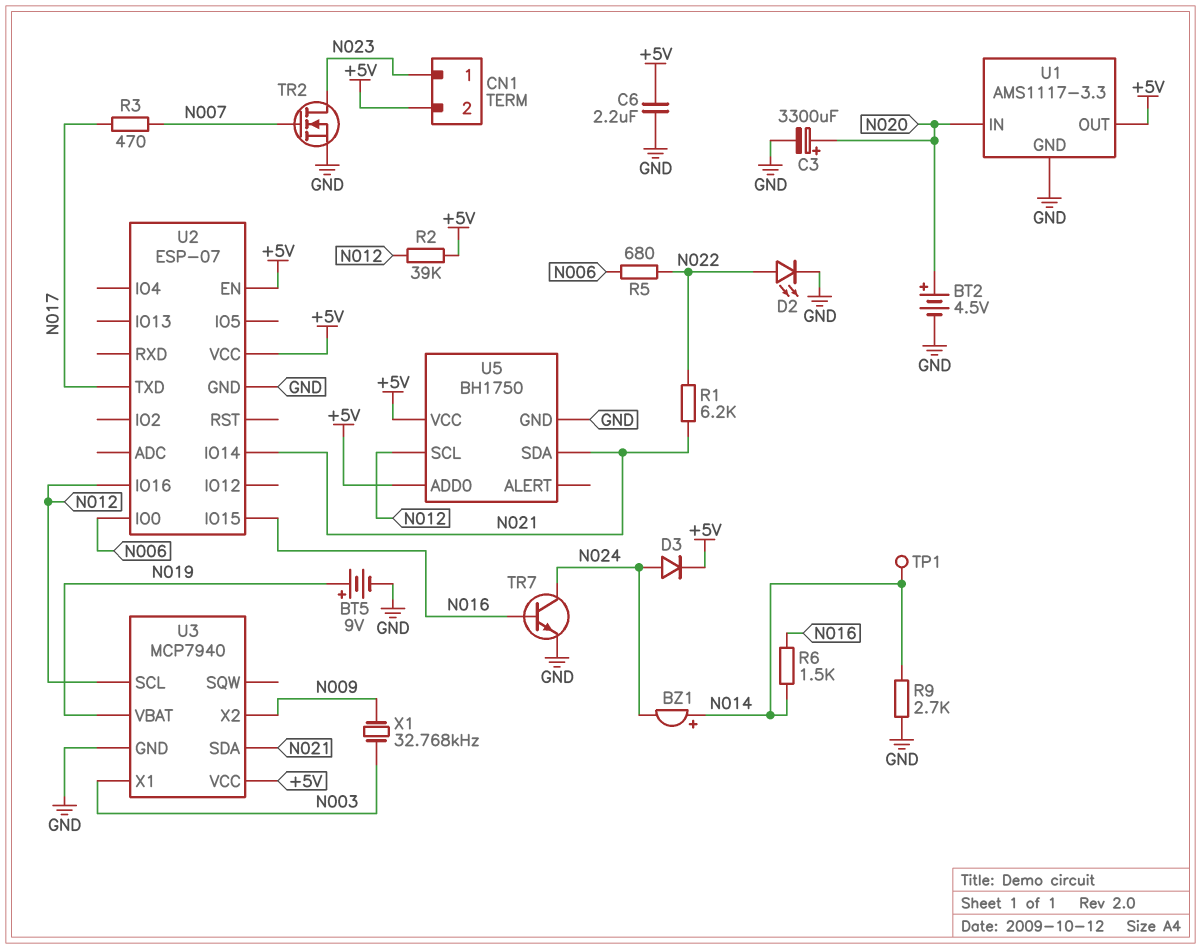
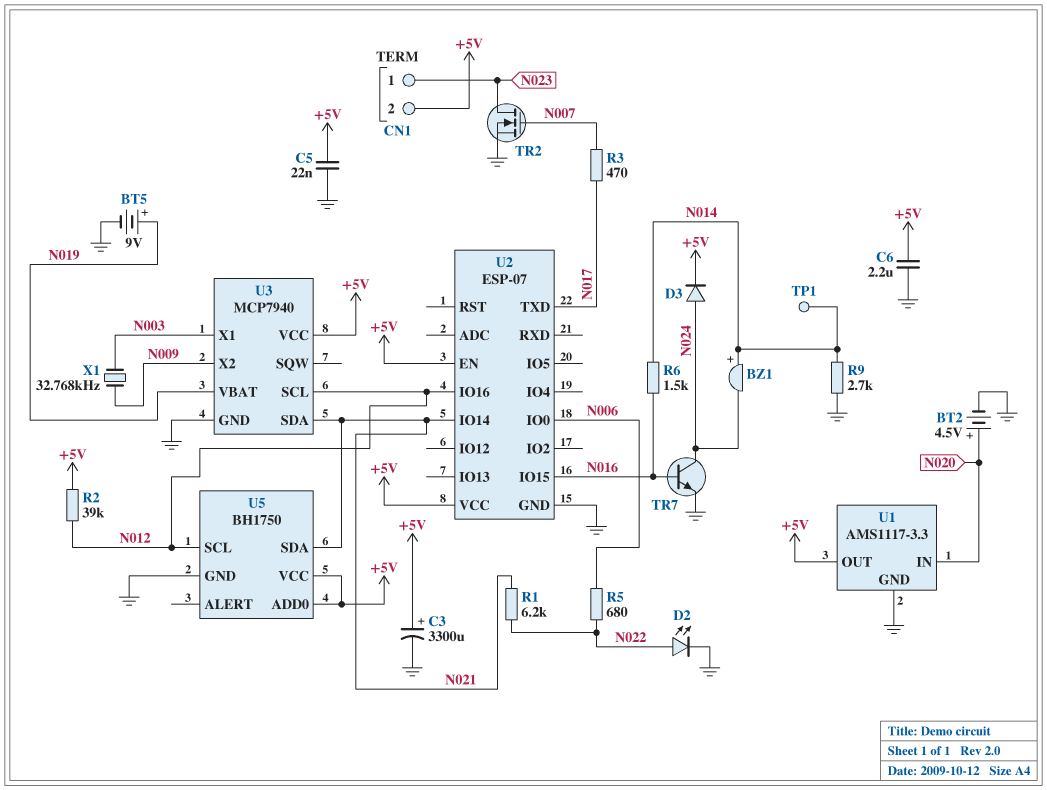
C3: 3300uF (plus N020, minus GND) -> 3300uF (plus +5V, minus GND)
C5: none -> 22nF (+5V, GND)

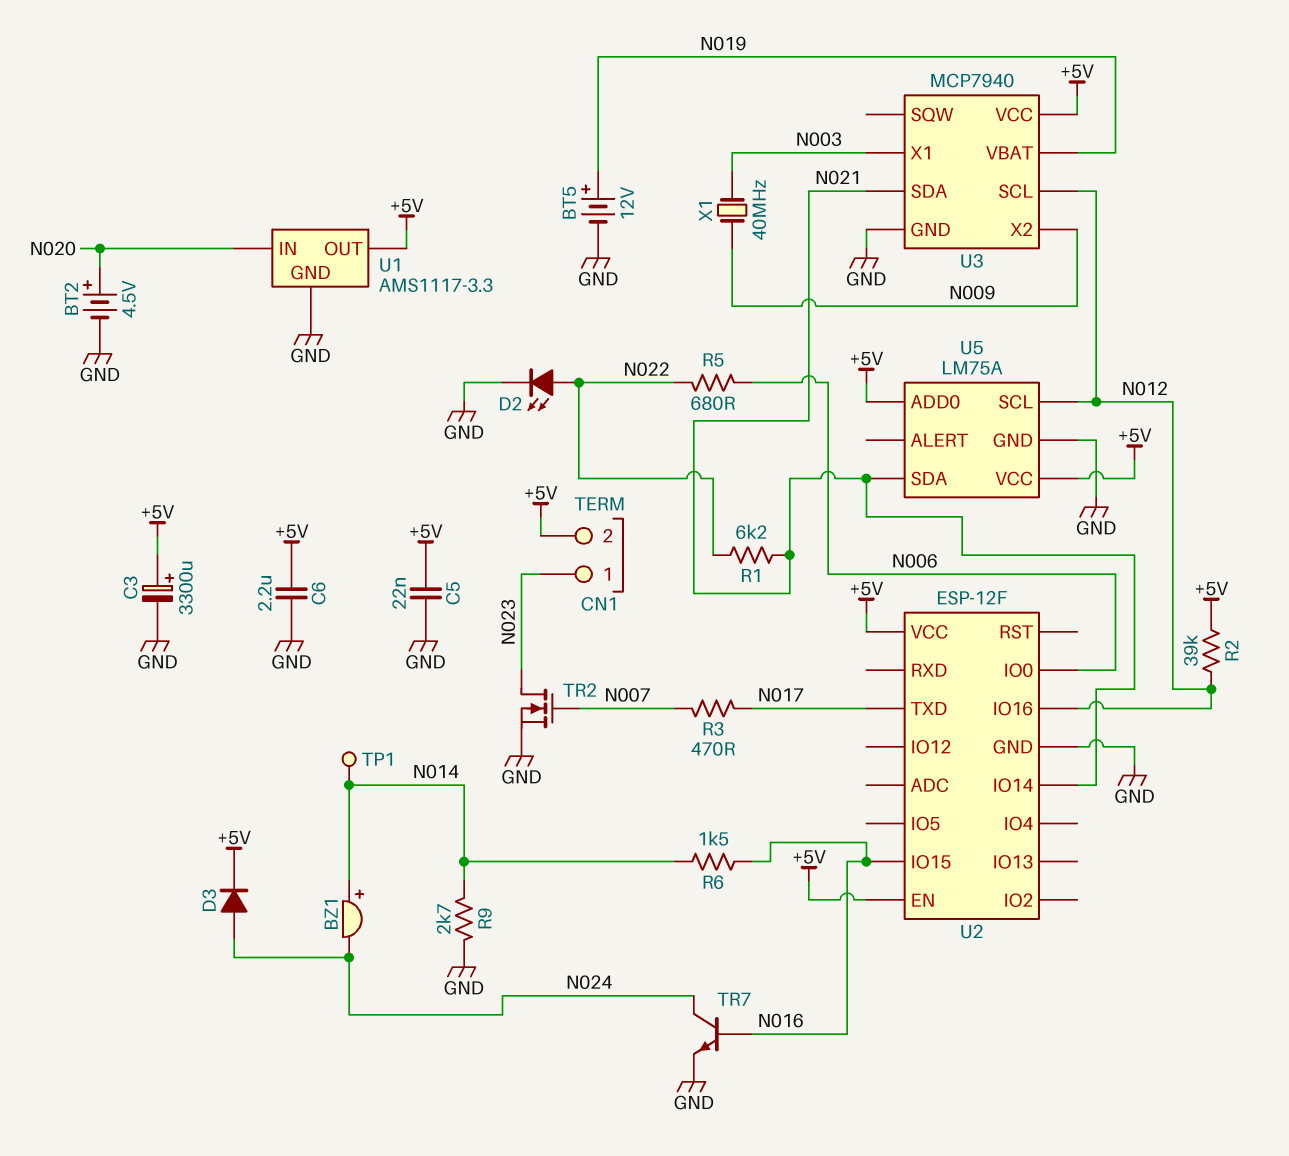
BT5: 9V (plus N019, minus GND) -> 12V (plus N019, minus GND)
U2: ESP-07 -> ESP-12F
U5: BH1750 -> LM75A
X1: 32.768kHz (N003, N009) -> 40MHz (N003, N009)

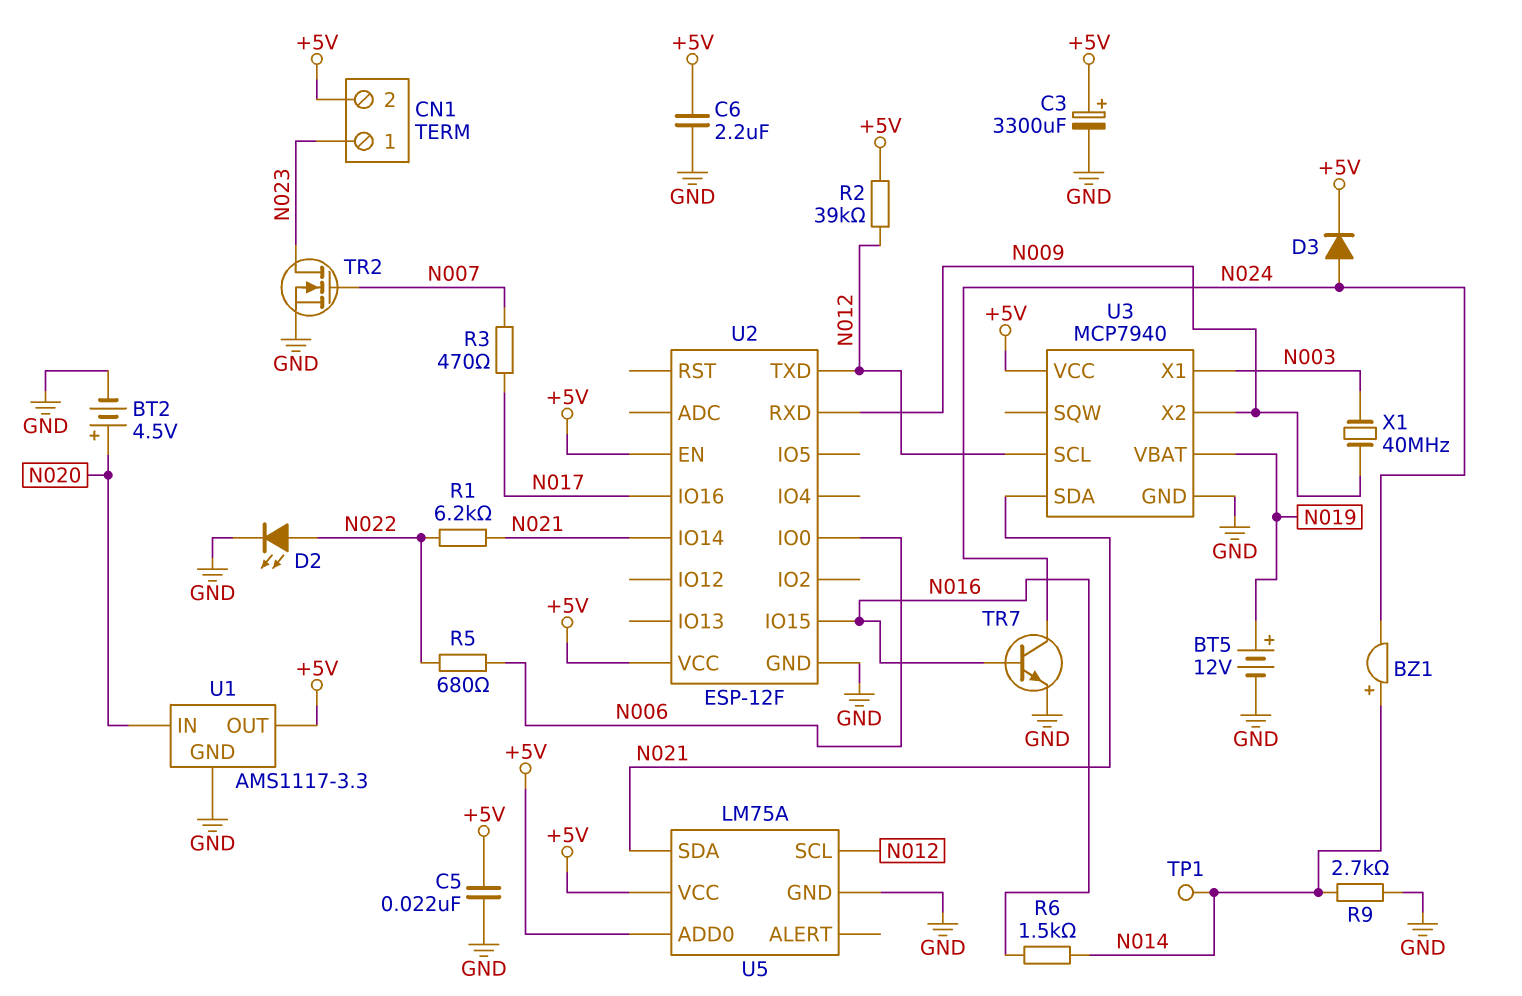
U2 pin IO16: N012 -> N017
U2 pin RXD: none -> N009
U2 pin TXD: N017 -> N012

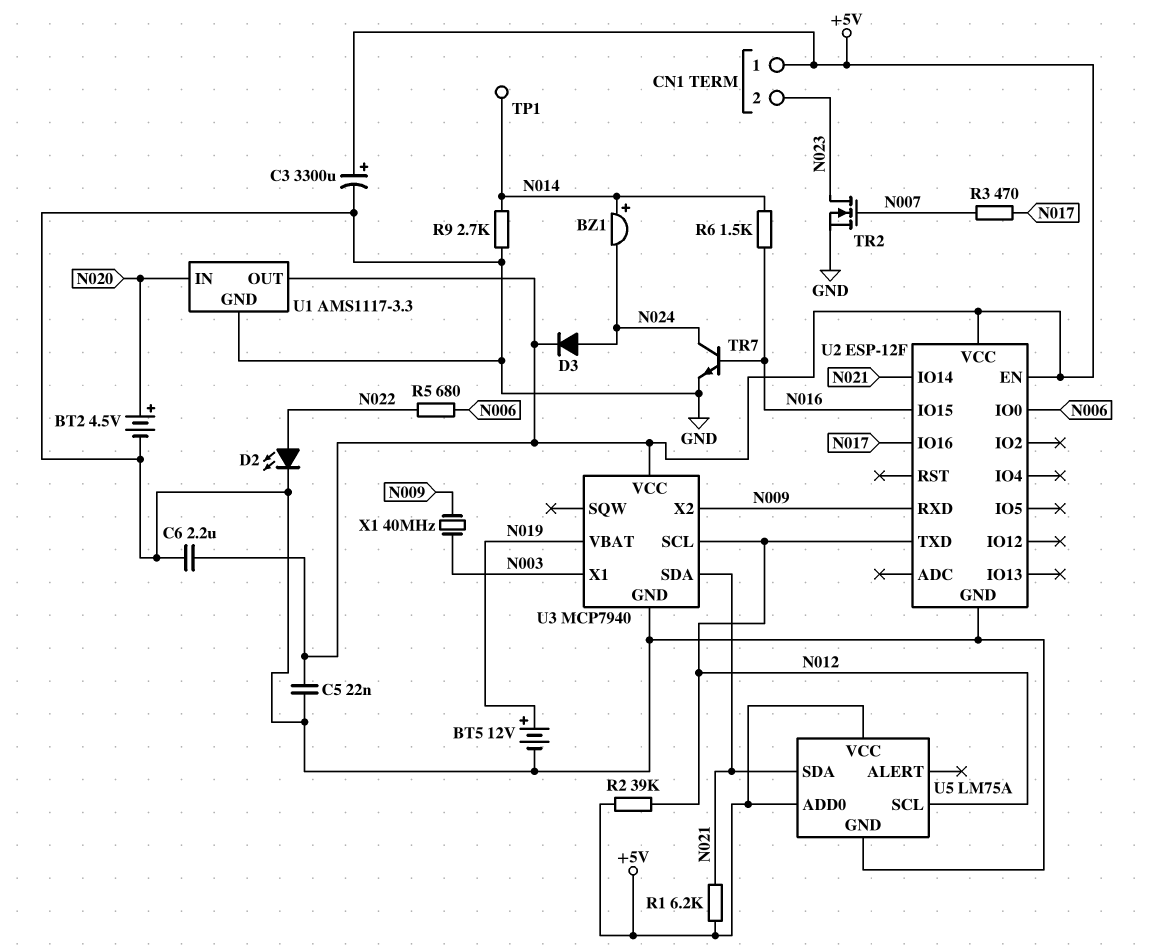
CN1 pin 1: N023 -> +5V
CN1 pin 2: +5V -> N023
R1: 6.2k (N021, N022) -> 6.2k (+5V, N021)

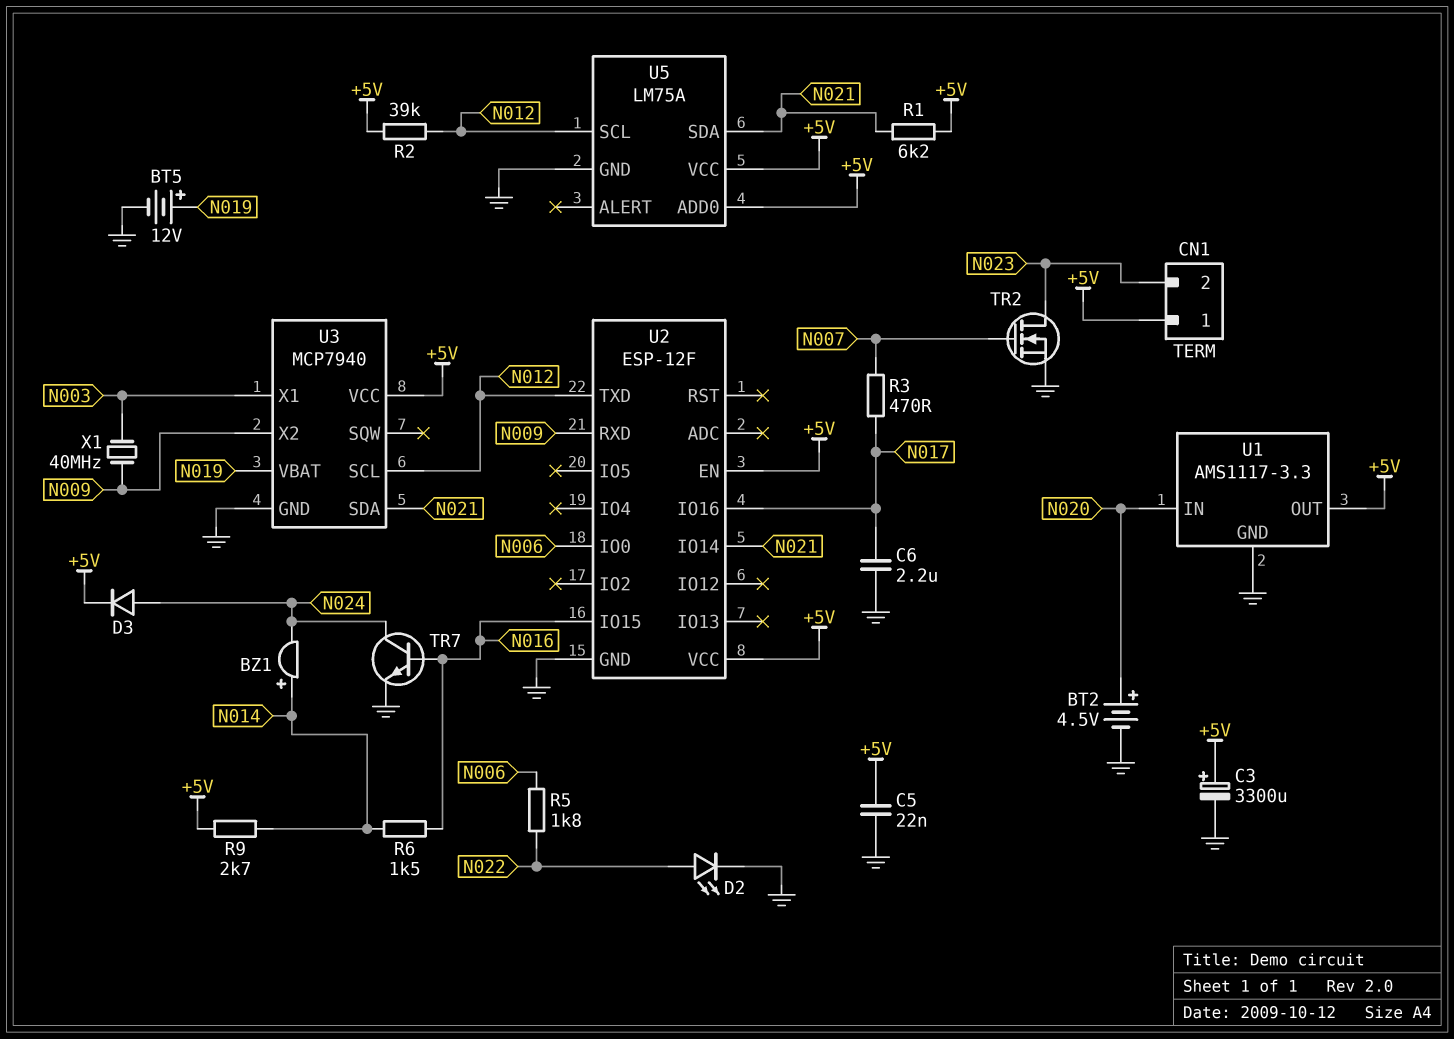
C6: 2.2uF (+5V, GND) -> 2.2uF (GND, N017)
R5: 680 (N006, N022) -> 1.8k (N006, N022)
R9: 2.7k (GND, N014) -> 2.7k (+5V, N014)
TP1: test point (N014) -> none

